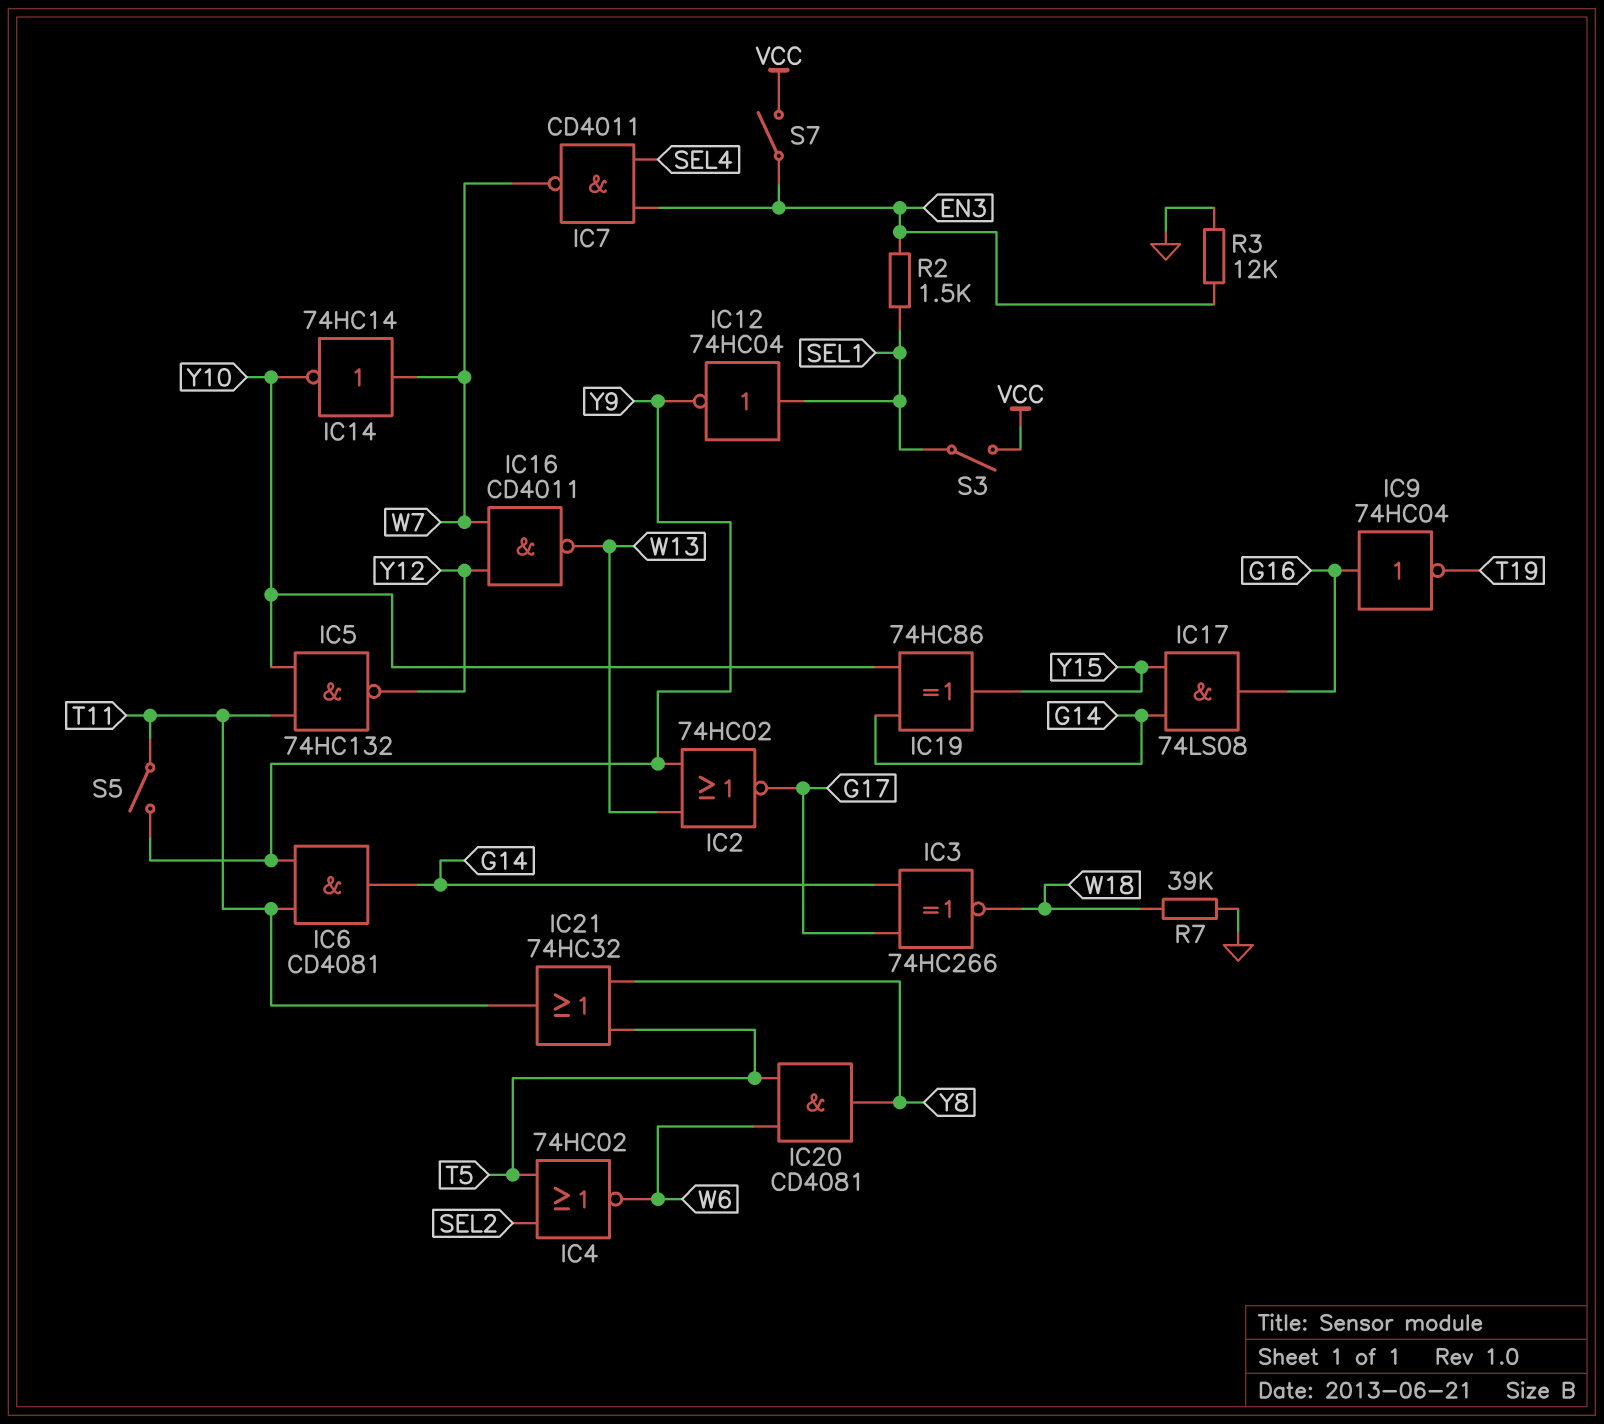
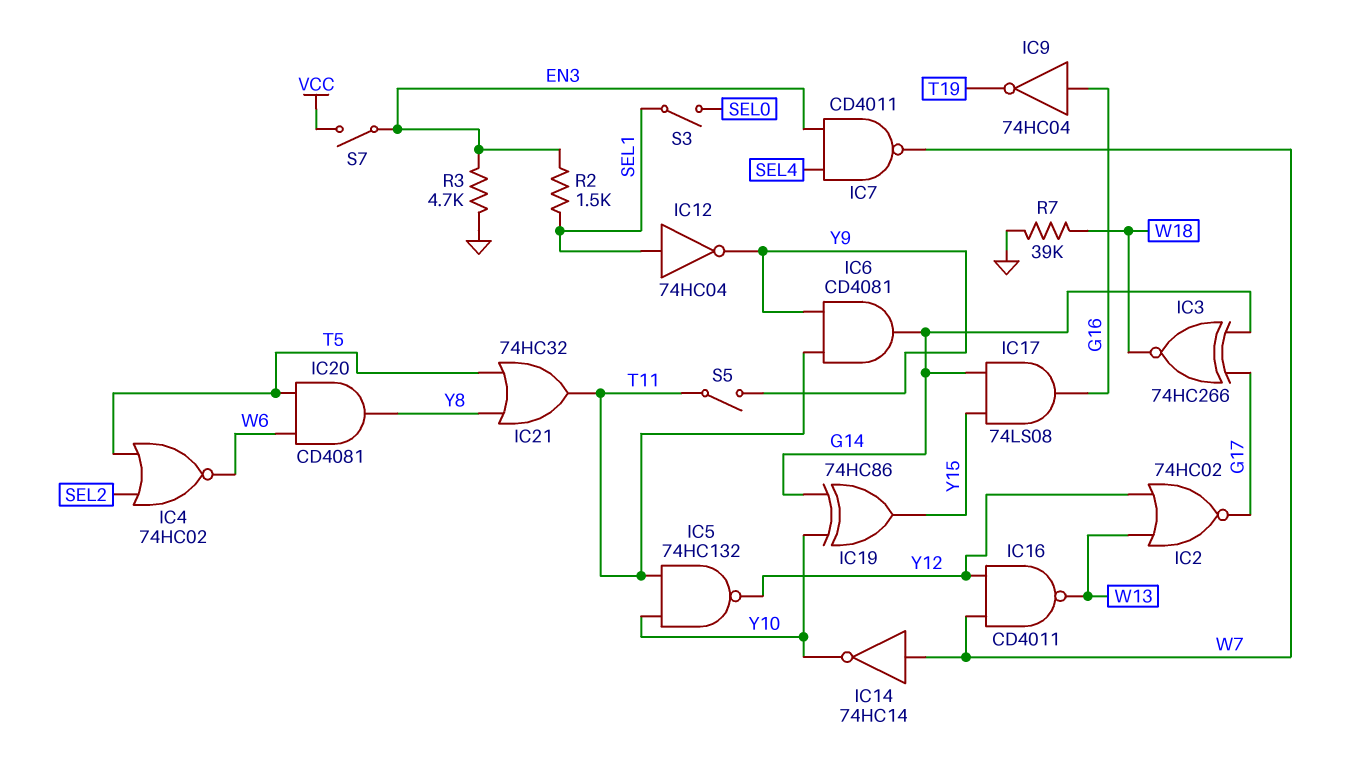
IC2: NOR 74HC02 (in W13, in Y9, out G17) -> NOR 74HC02 (in W13, in Y12, out G17)
R3: 12k (EN3, GND) -> 4.7k (EN3, GND)
S3: switch (SEL1, VCC) -> switch (SEL0, SEL1)

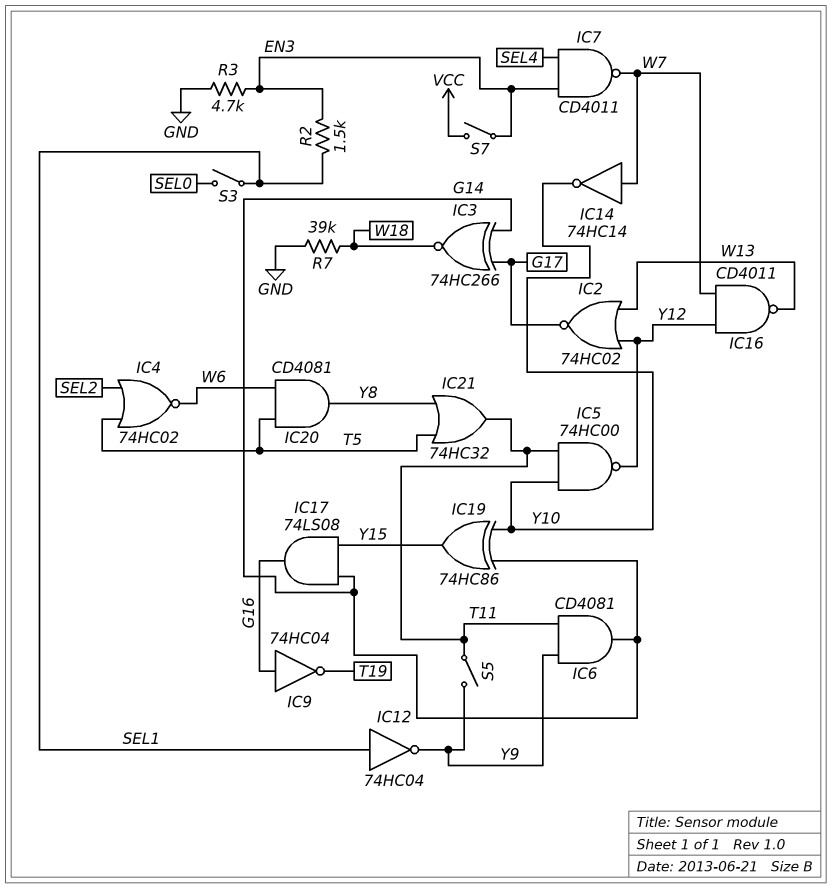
IC5: NAND 74HC132 (in T11, in Y10, out Y12) -> NAND 74HC00 (in T11, in Y10, out Y12)

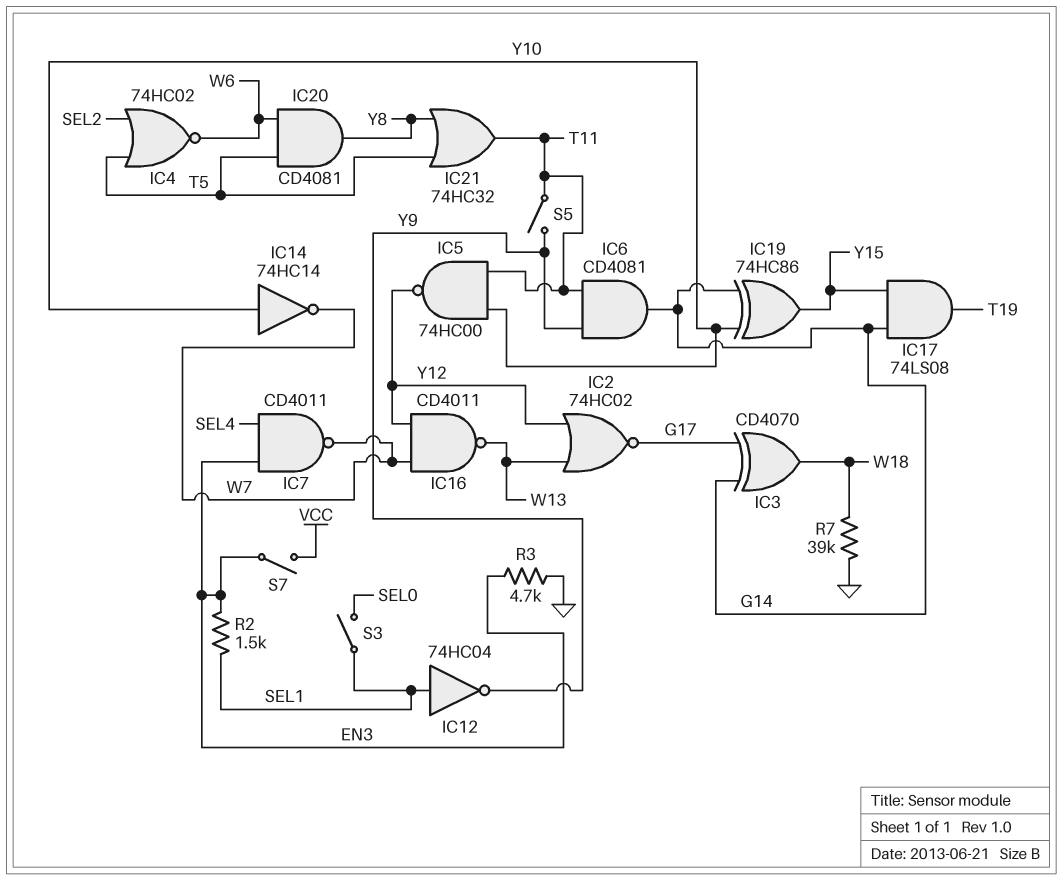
IC3: XNOR 74HC266 (in G14, in G17, out W18) -> XOR CD4070 (in G14, in G17, out W18)
IC9: NOT 74HC04 (in G16, out T19) -> none
IC14: NOT 74HC14 (in W7, out Y10) -> NOT 74HC14 (in Y10, out W7)
IC17: AND 74LS08 (in G14, in Y15, out G16) -> AND 74LS08 (in G14, in Y15, out T19)

